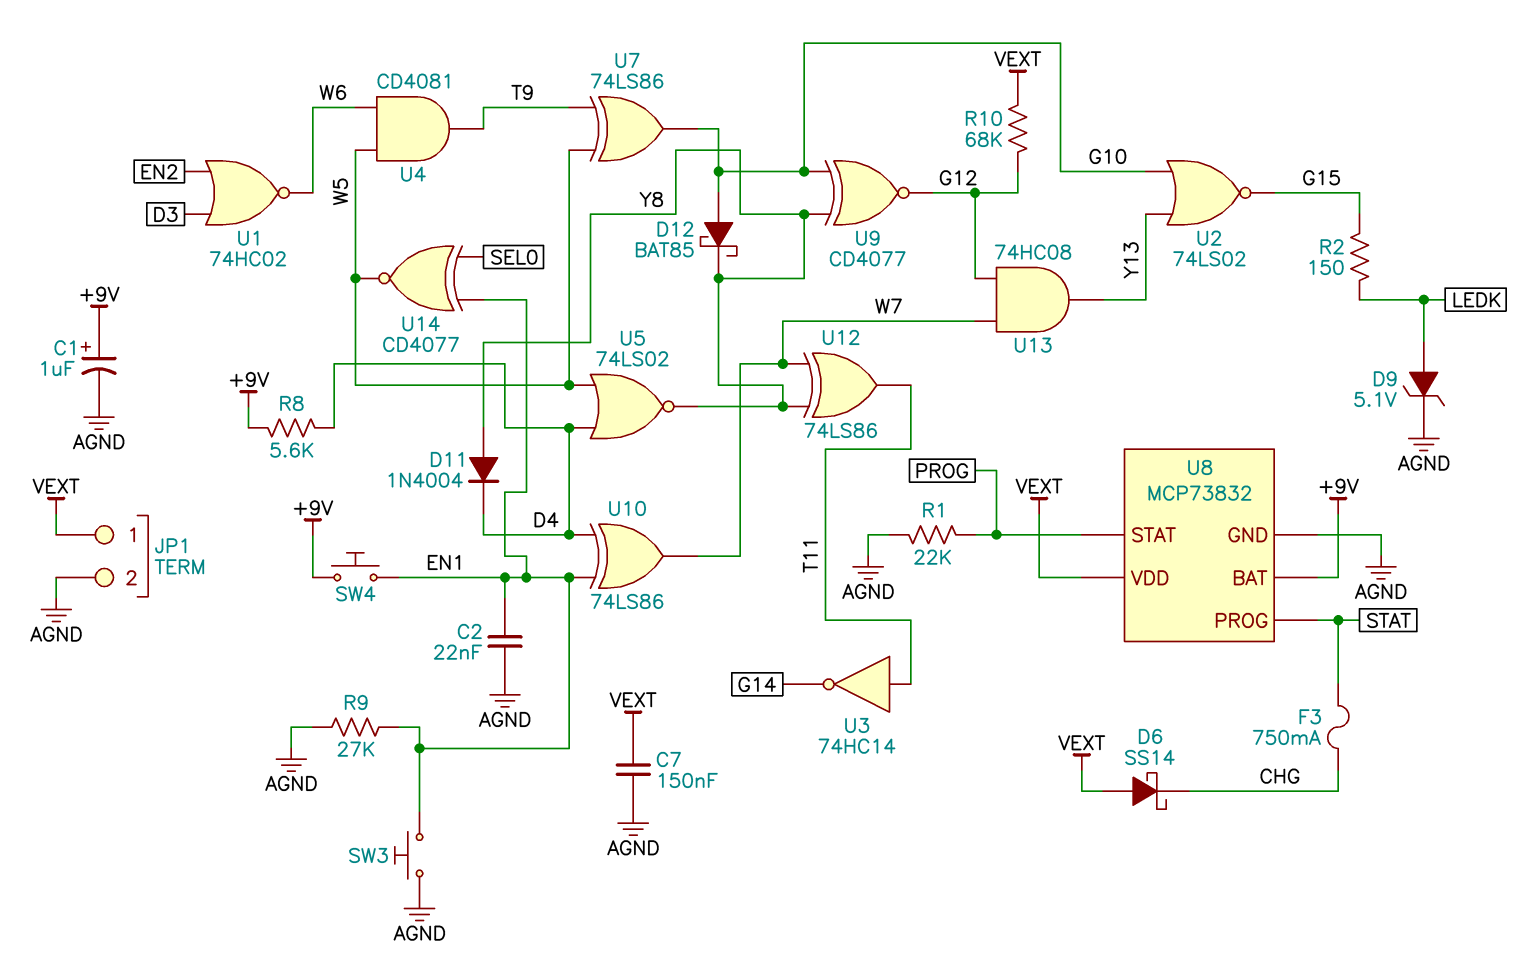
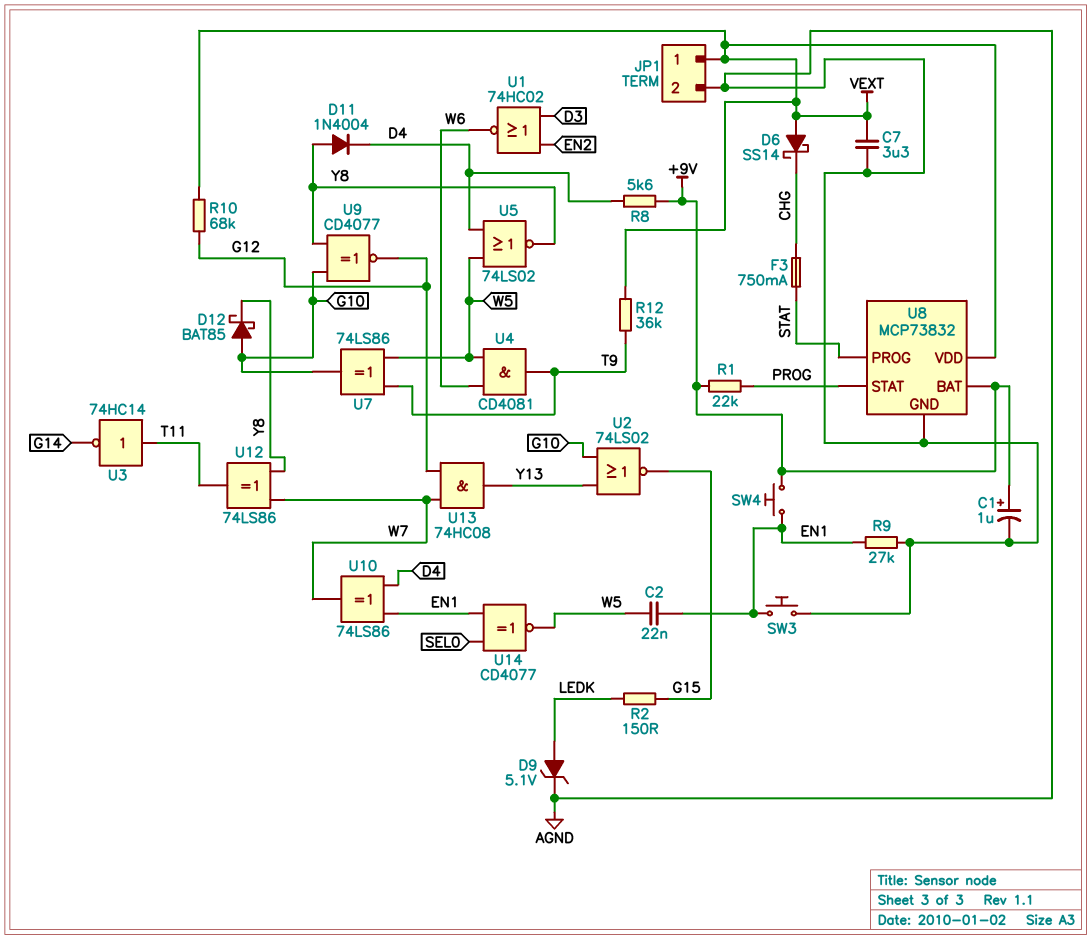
C2: 22nF (AGND, EN1) -> 22nF (EN1, W5)
C7: 150nF (AGND, VEXT) -> 3.3uF (AGND, VEXT)
R1: 22k (AGND, PROG) -> 22k (+9V, PROG)
R12: none -> 36k (T9, VEXT)

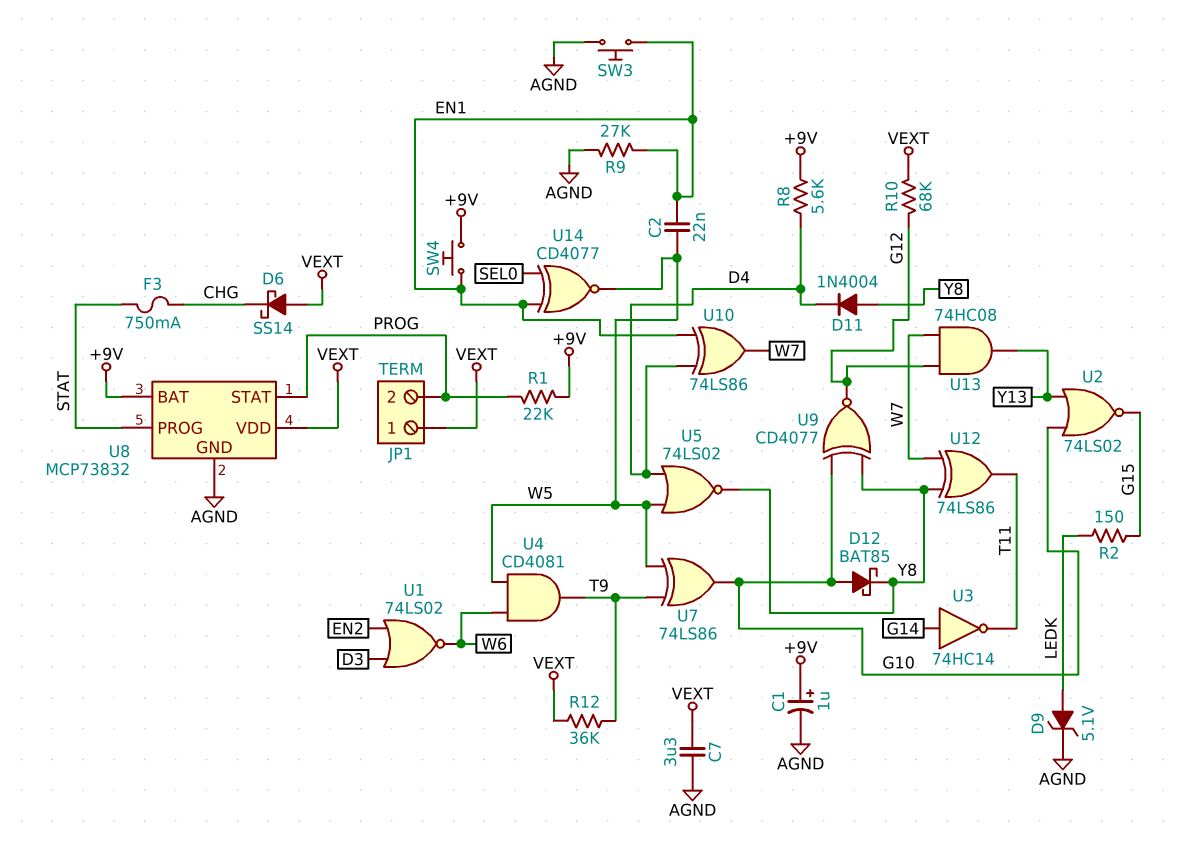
JP1 pin 2: AGND -> PROG
U1: NOR 74HC02 (in D3, in EN2, out W6) -> NOR 74LS02 (in D3, in EN2, out W6)
U3: NOT 74HC14 (in T11, out G14) -> NOT 74HC14 (in G14, out T11)

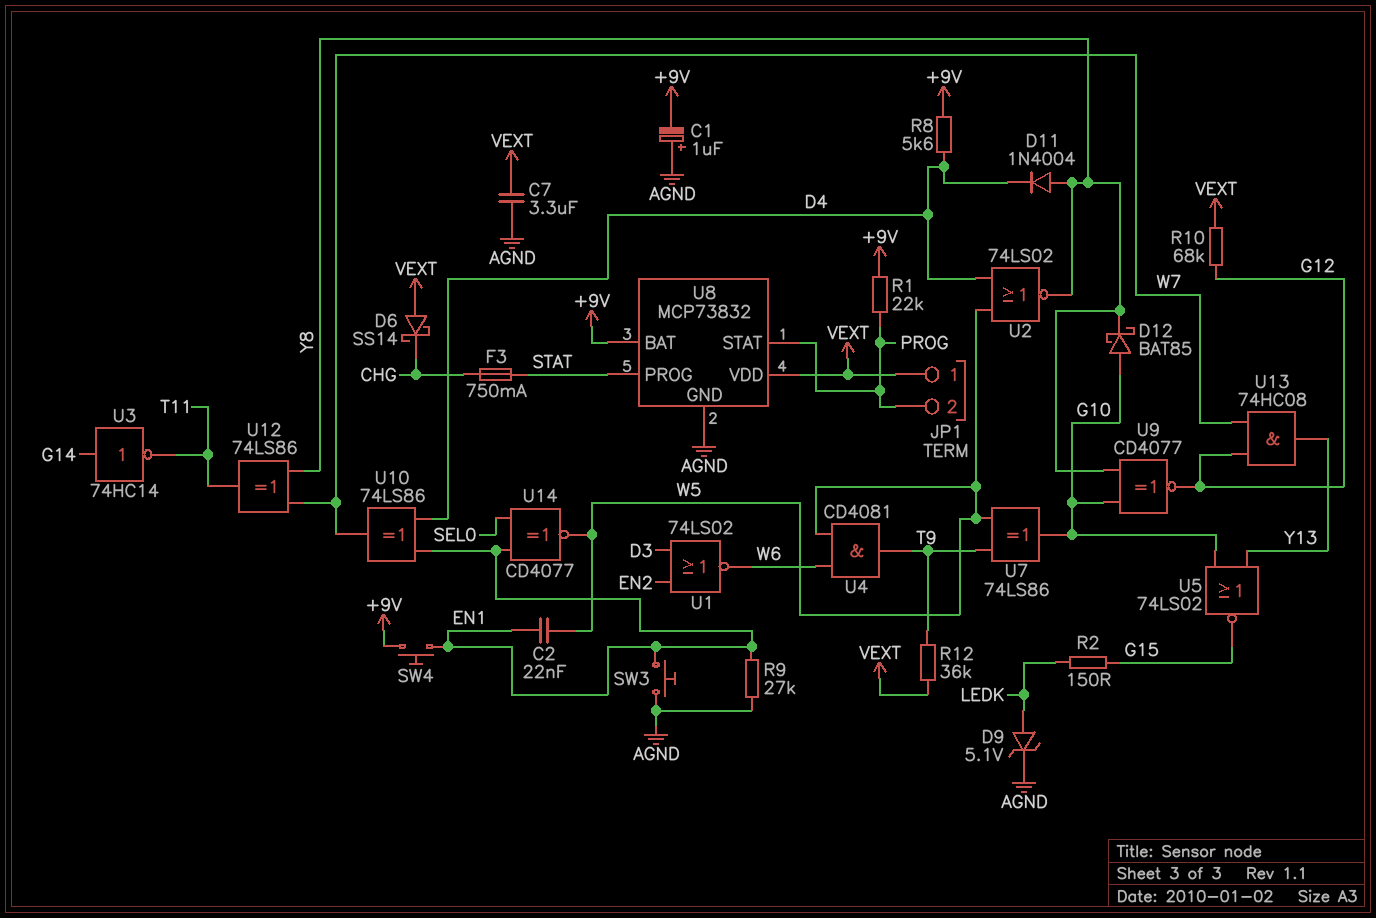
C1: 1uF (plus +9V, minus AGND) -> 1uF (plus AGND, minus +9V)
U2: NOR 74LS02 (in G10, in Y13, out G15) -> NOR 74LS02 (in D4, in W5, out Y8)
U5: NOR 74LS02 (in D4, in W5, out Y8) -> NOR 74LS02 (in G10, in Y13, out G15)

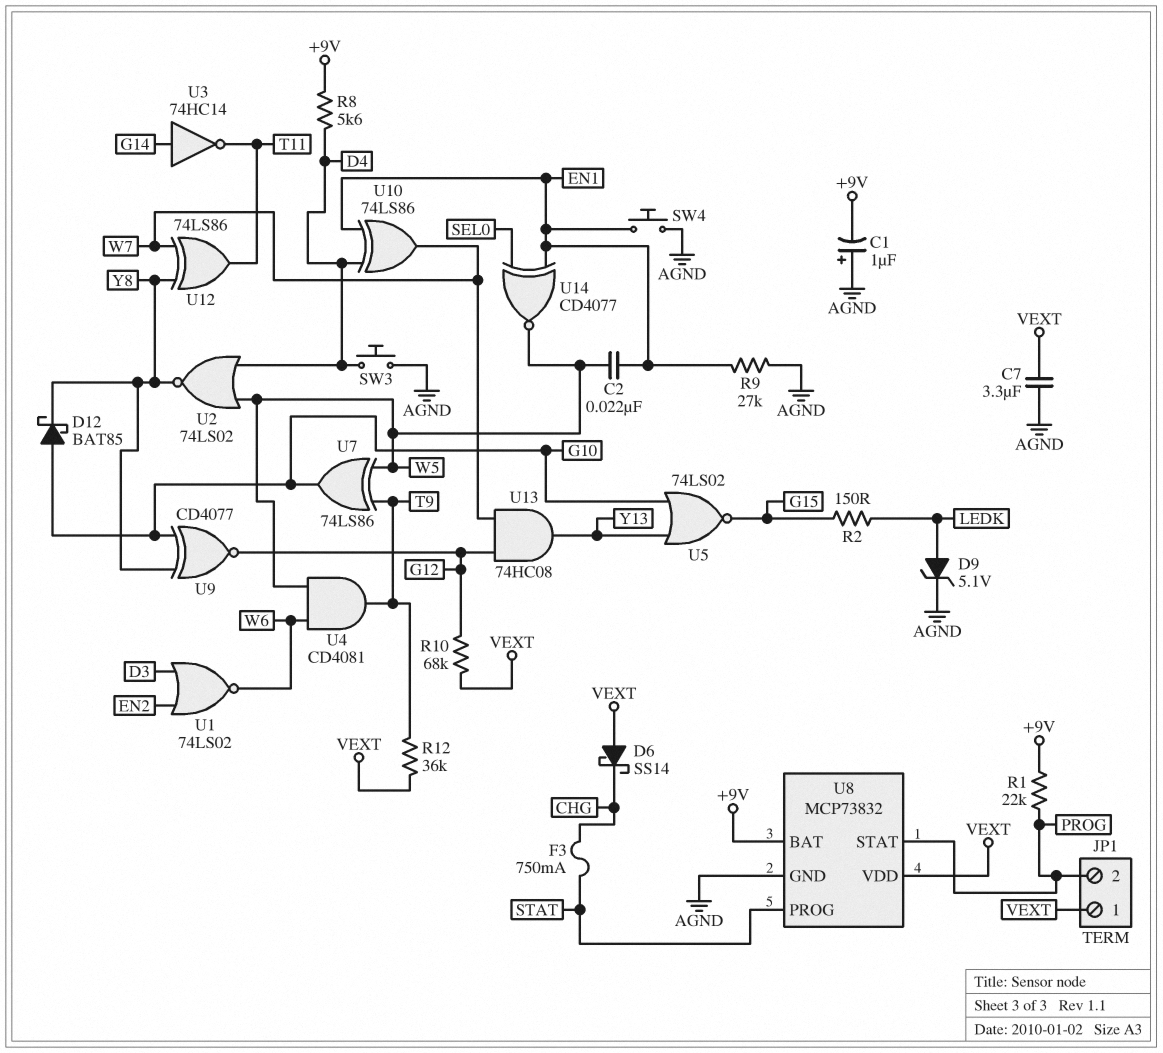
D11: diode 1N4004 (A Y8, K D4) -> none
SW3: button (AGND, EN1) -> button (AGND, D4)
SW4: button (+9V, EN1) -> button (AGND, EN1)

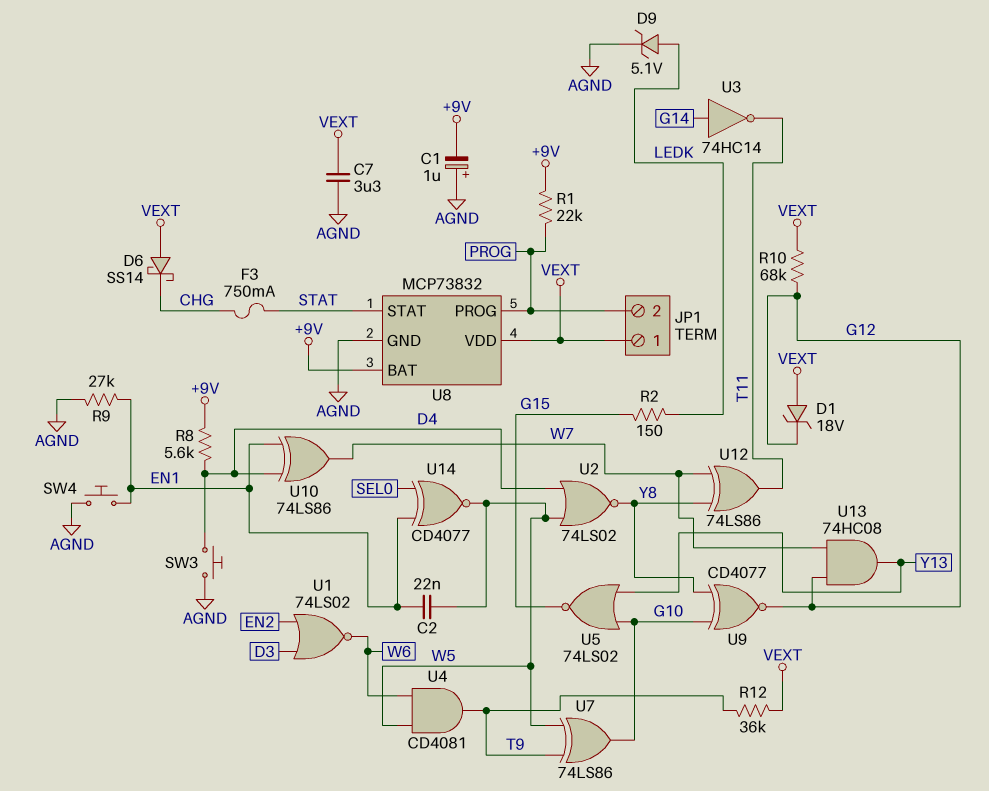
D1: none -> zener 18V (A VEXT, K G12)
D12: schottky BAT85 (A G10, K Y8) -> none
U8 pin PROG: STAT -> PROG
U8 pin STAT: PROG -> STAT

